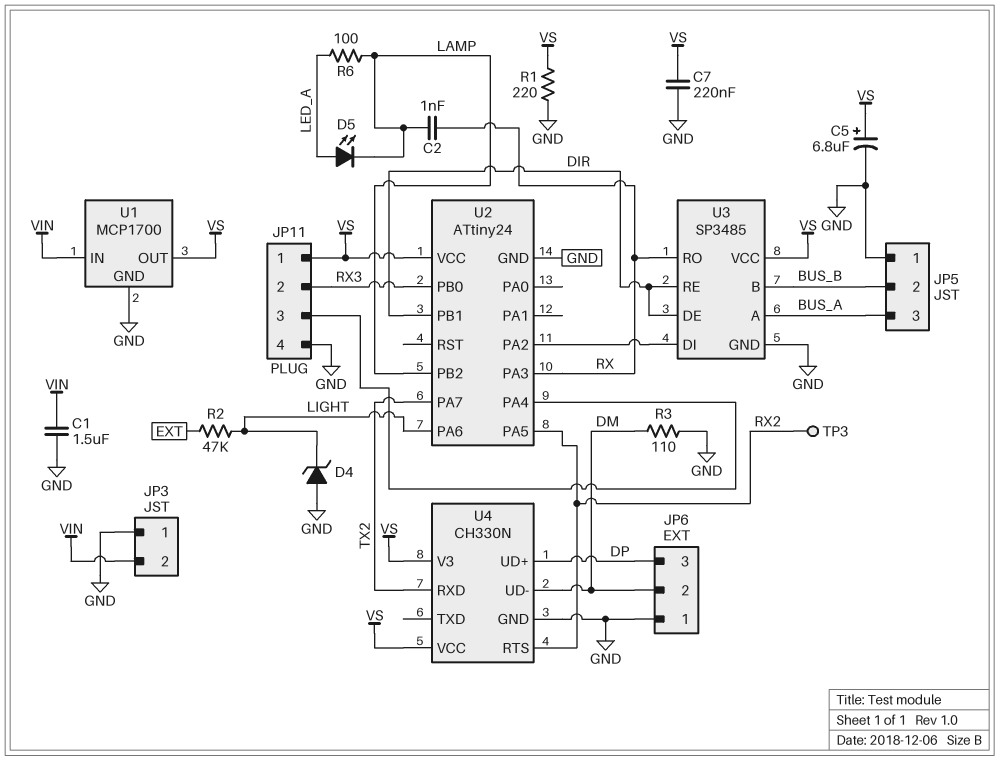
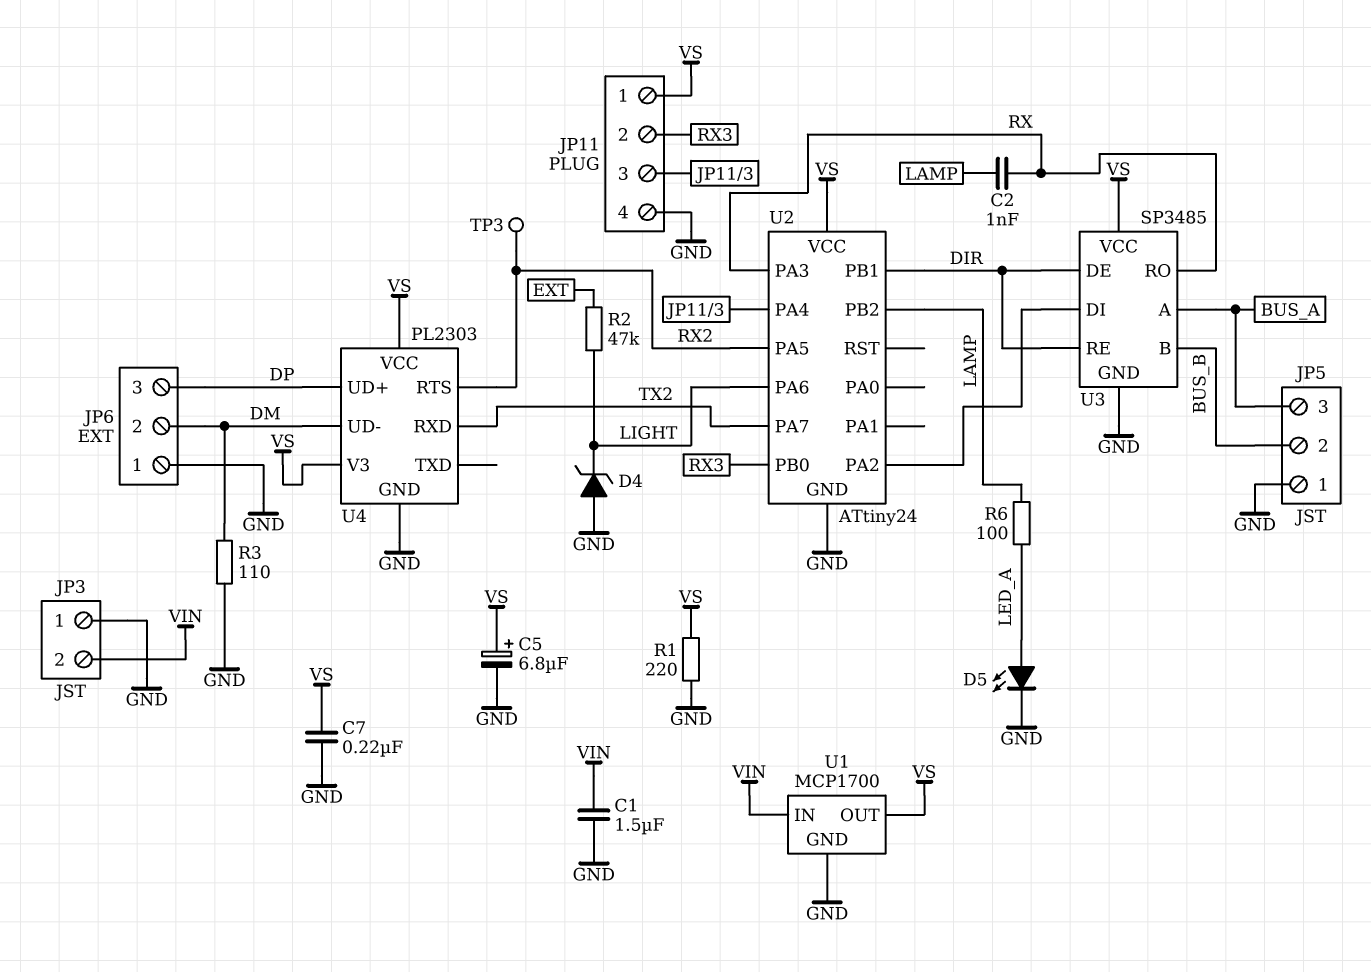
D5: LED (A LED_A, K LAMP) -> LED (A LED_A, K GND)
U4: CH330N -> PL2303

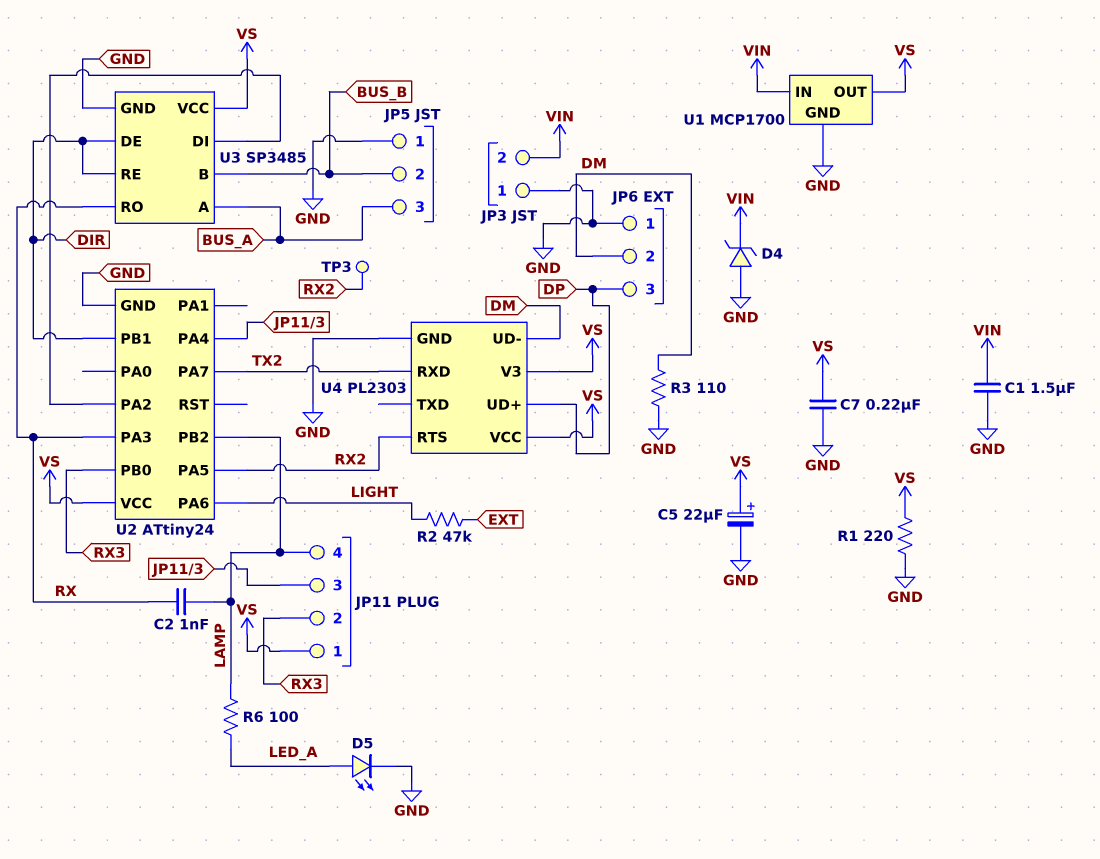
C5: 6.8uF (plus VS, minus GND) -> 22uF (plus VS, minus GND)
D4: zener (A GND, K LIGHT) -> zener (A GND, K VIN)
JP11 pin 4: GND -> LAMP

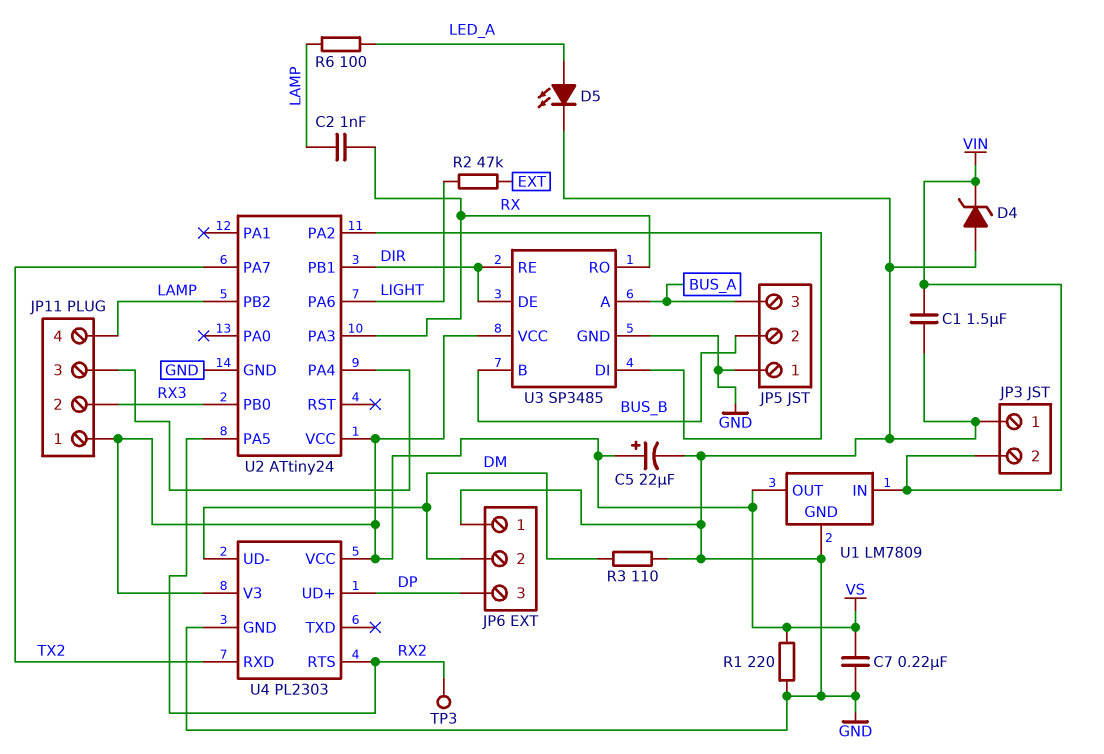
U1: MCP1700 -> LM7809

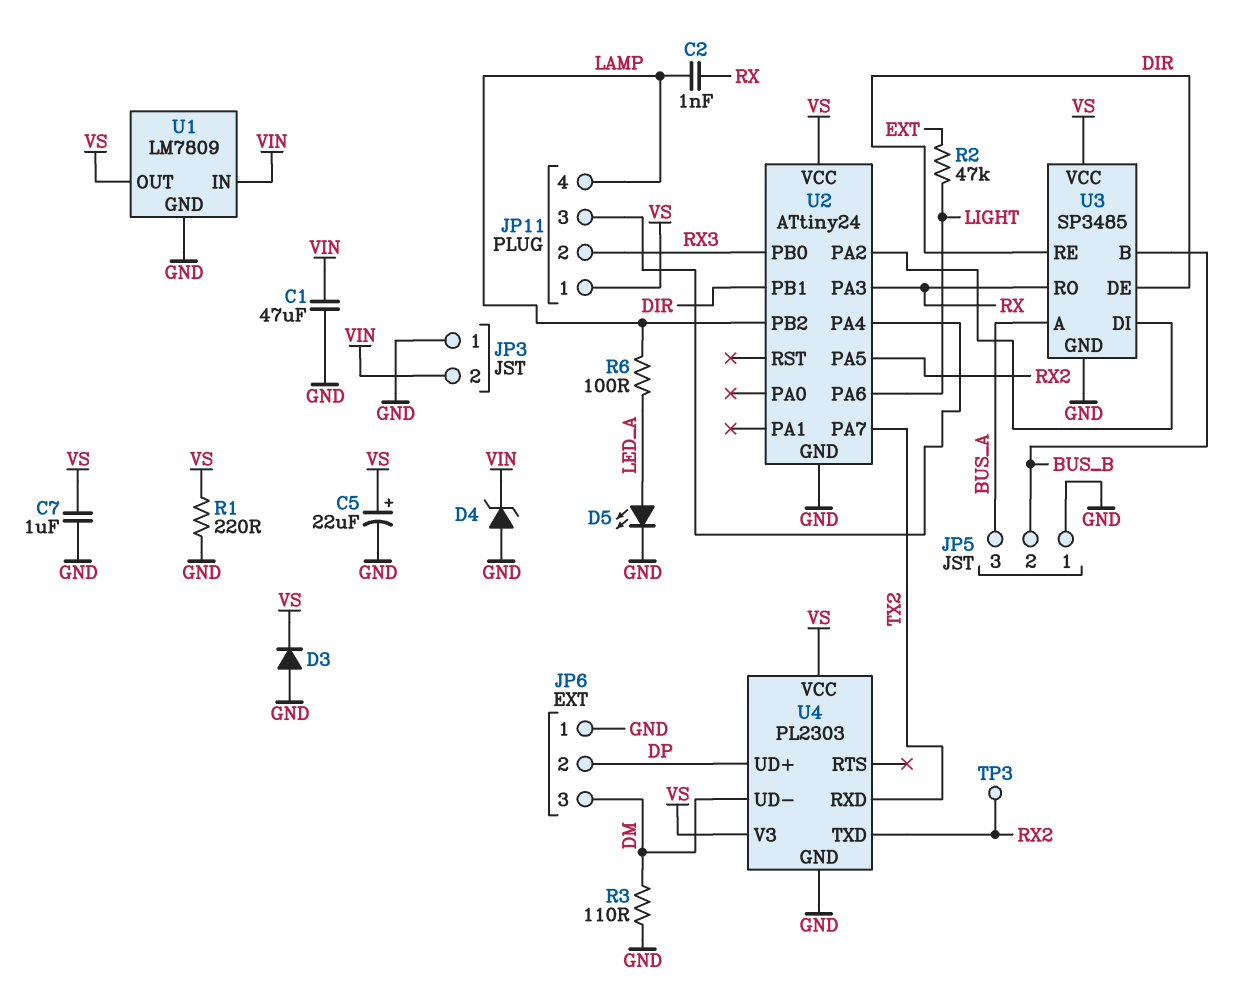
C1: 1.5uF (GND, VIN) -> 47uF (GND, VIN)
C7: 220nF (GND, VS) -> 1uF (GND, VS)
D3: none -> diode (A GND, K VS)
JP6 pin 2: DM -> DP
JP6 pin 3: DP -> DM
U4 pin RTS: RX2 -> none
U4 pin TXD: none -> RX2

